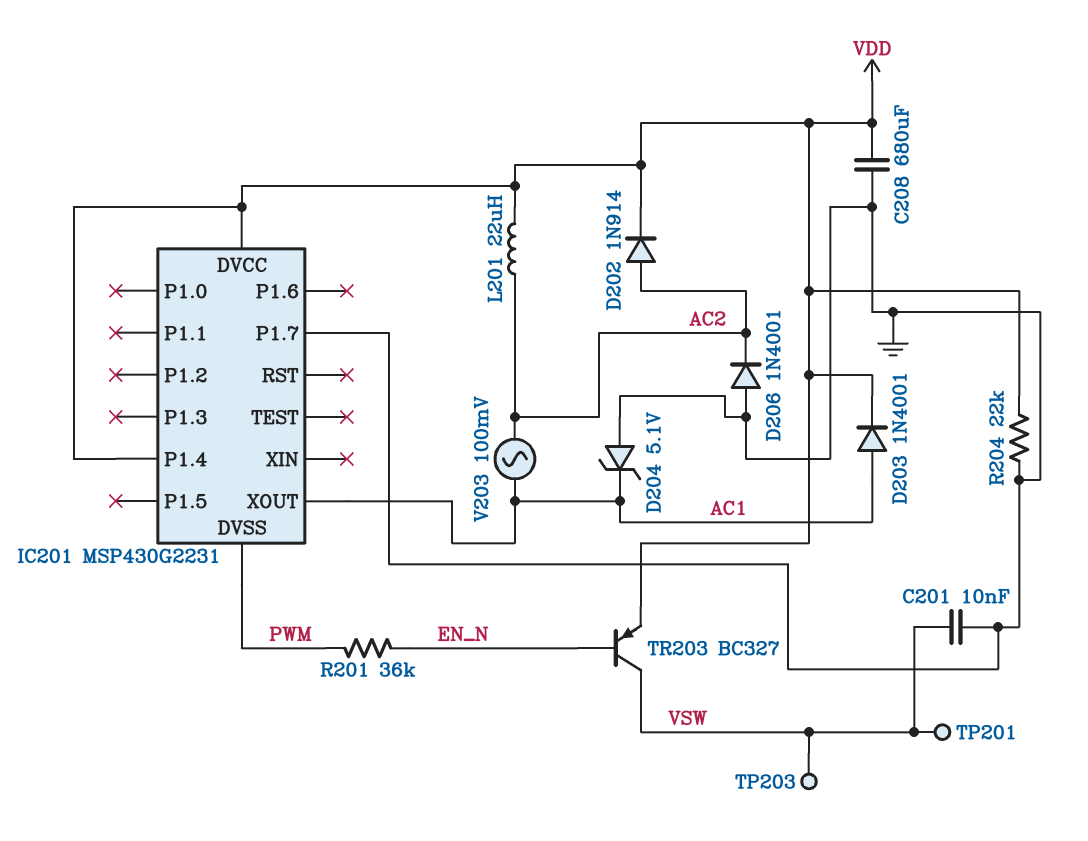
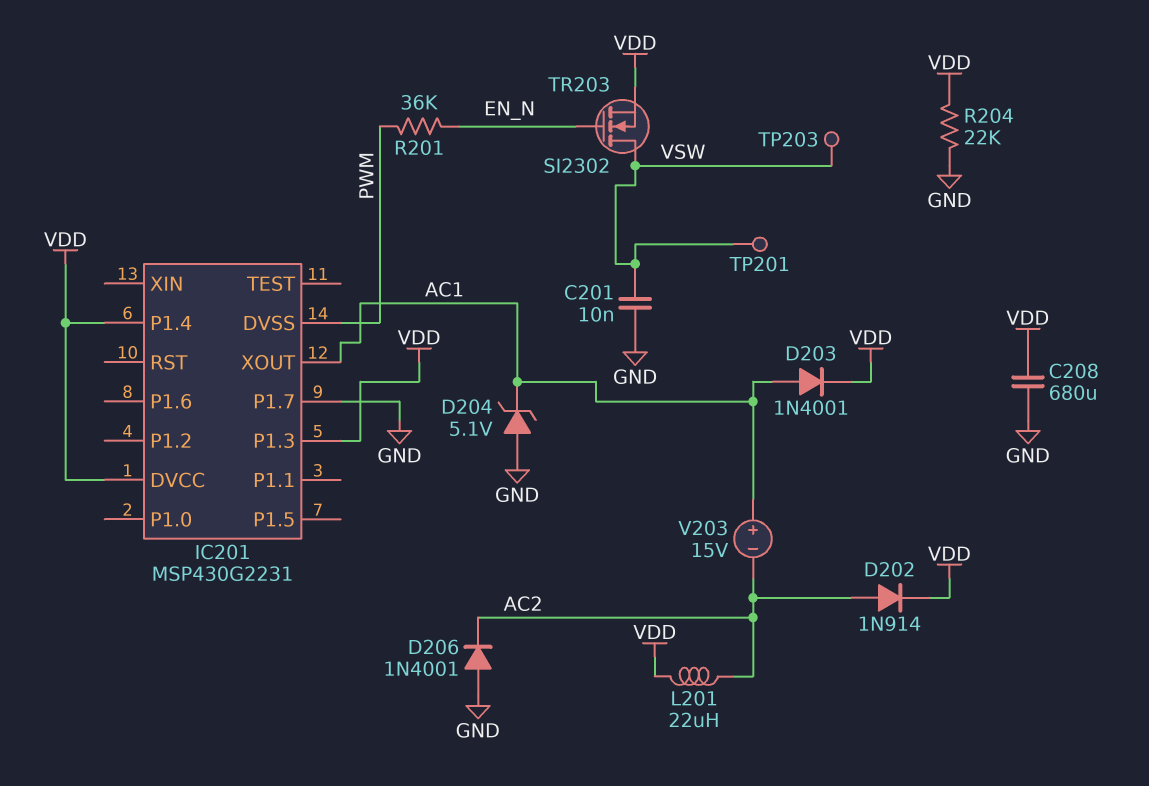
IC201 pin P1.3: none -> VDD
TR203: PNP BC327 (B EN_N, C VSW, E VDD) -> NMOS SI2302 (G EN_N, D VSW, S VDD)
V203: AC 100mV (AC1, AC2) -> 15V (plus AC1, minus AC2)

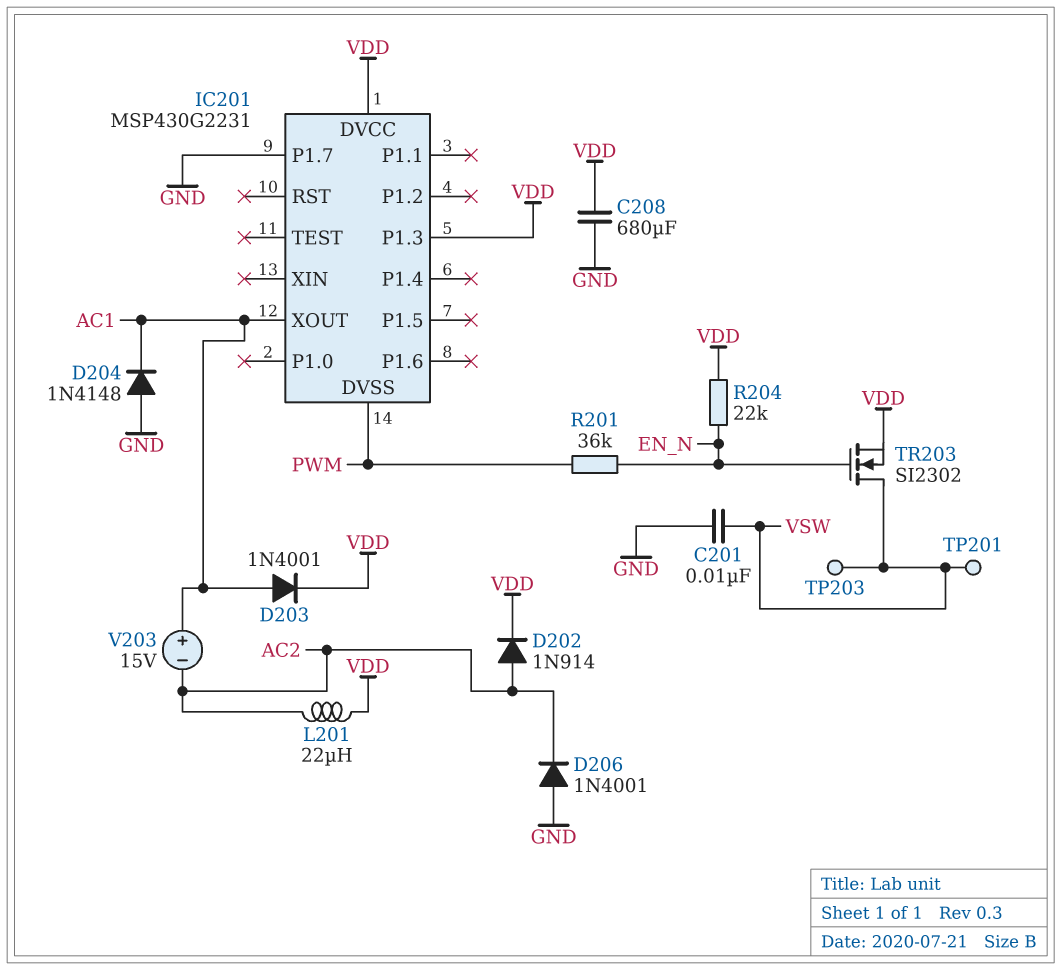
D204: zener 5.1V (A GND, K AC1) -> diode 1N4148 (A GND, K AC1)
IC201 pin P1.4: VDD -> none
R204: 22k (GND, VDD) -> 22k (EN_N, VDD)

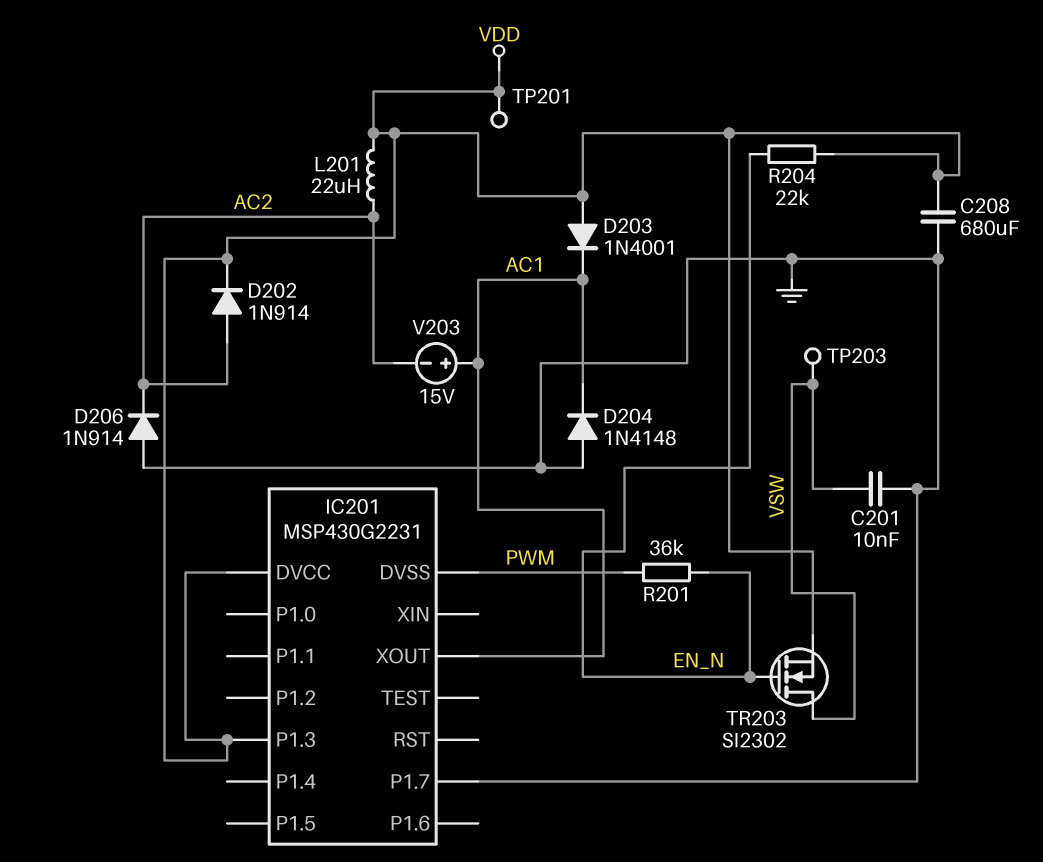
D203: diode 1N4001 (A AC1, K VDD) -> diode 1N4001 (A VDD, K AC1)
D206: diode 1N4001 (A GND, K AC2) -> diode 1N914 (A GND, K AC2)
TP201: test point (VSW) -> test point (VDD)

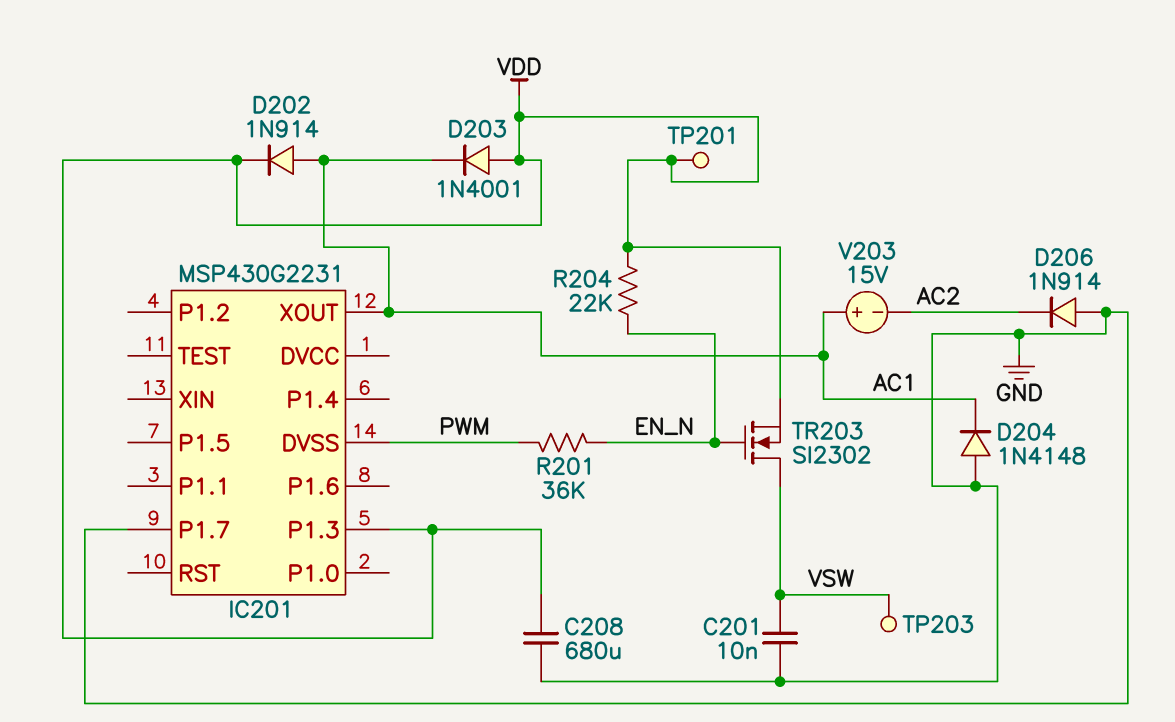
D202: diode 1N914 (A AC2, K VDD) -> diode 1N914 (A AC1, K VDD)
IC201 pin DVCC: VDD -> none
L201: 22uH (AC2, VDD) -> none

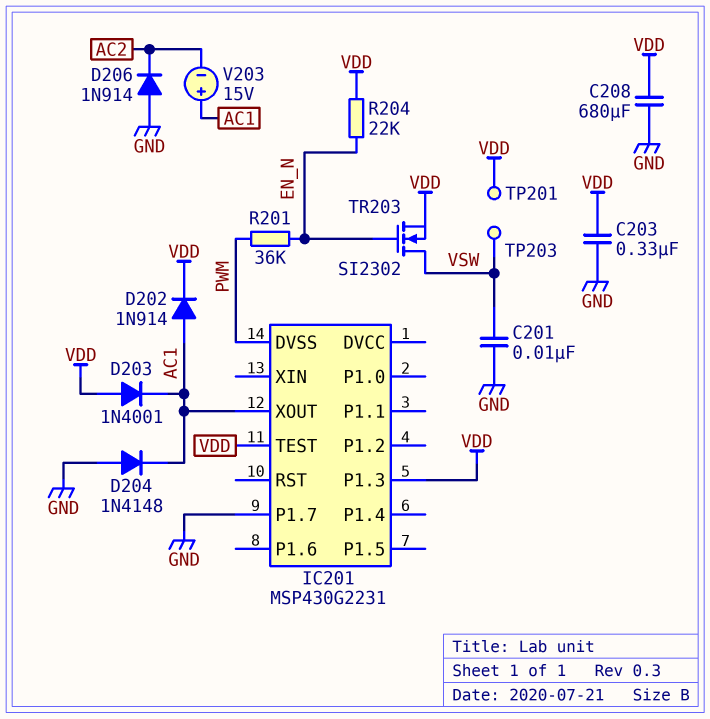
C203: none -> 330nF (GND, VDD)
IC201 pin TEST: none -> VDD

